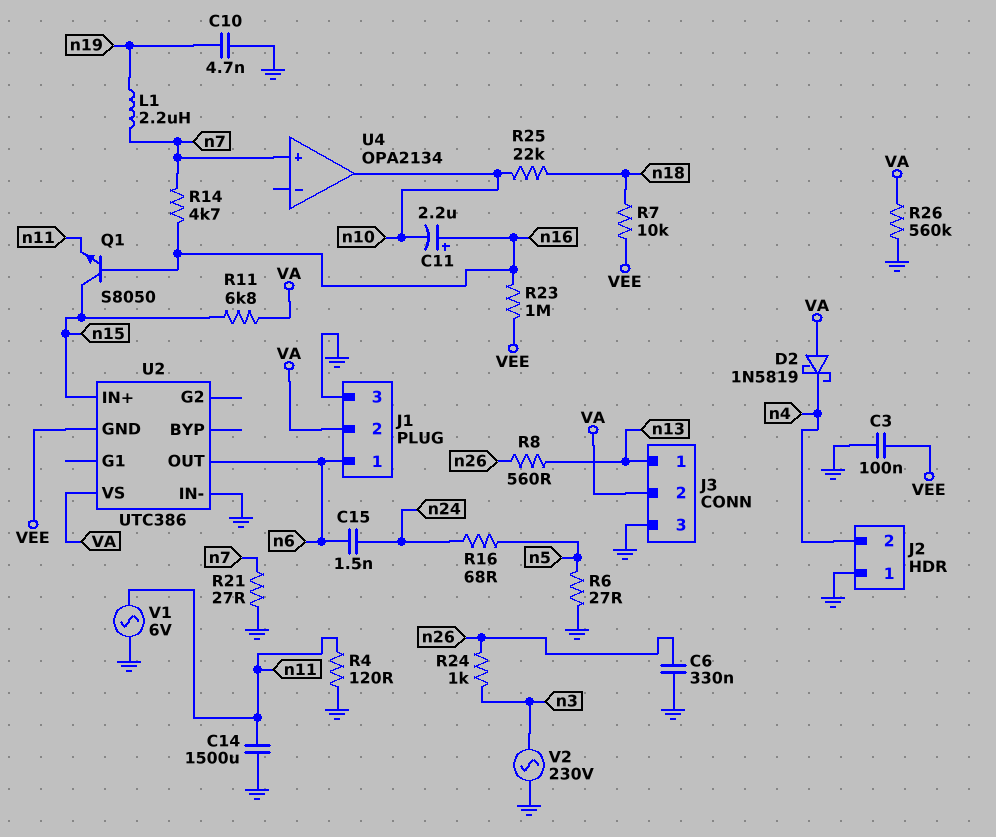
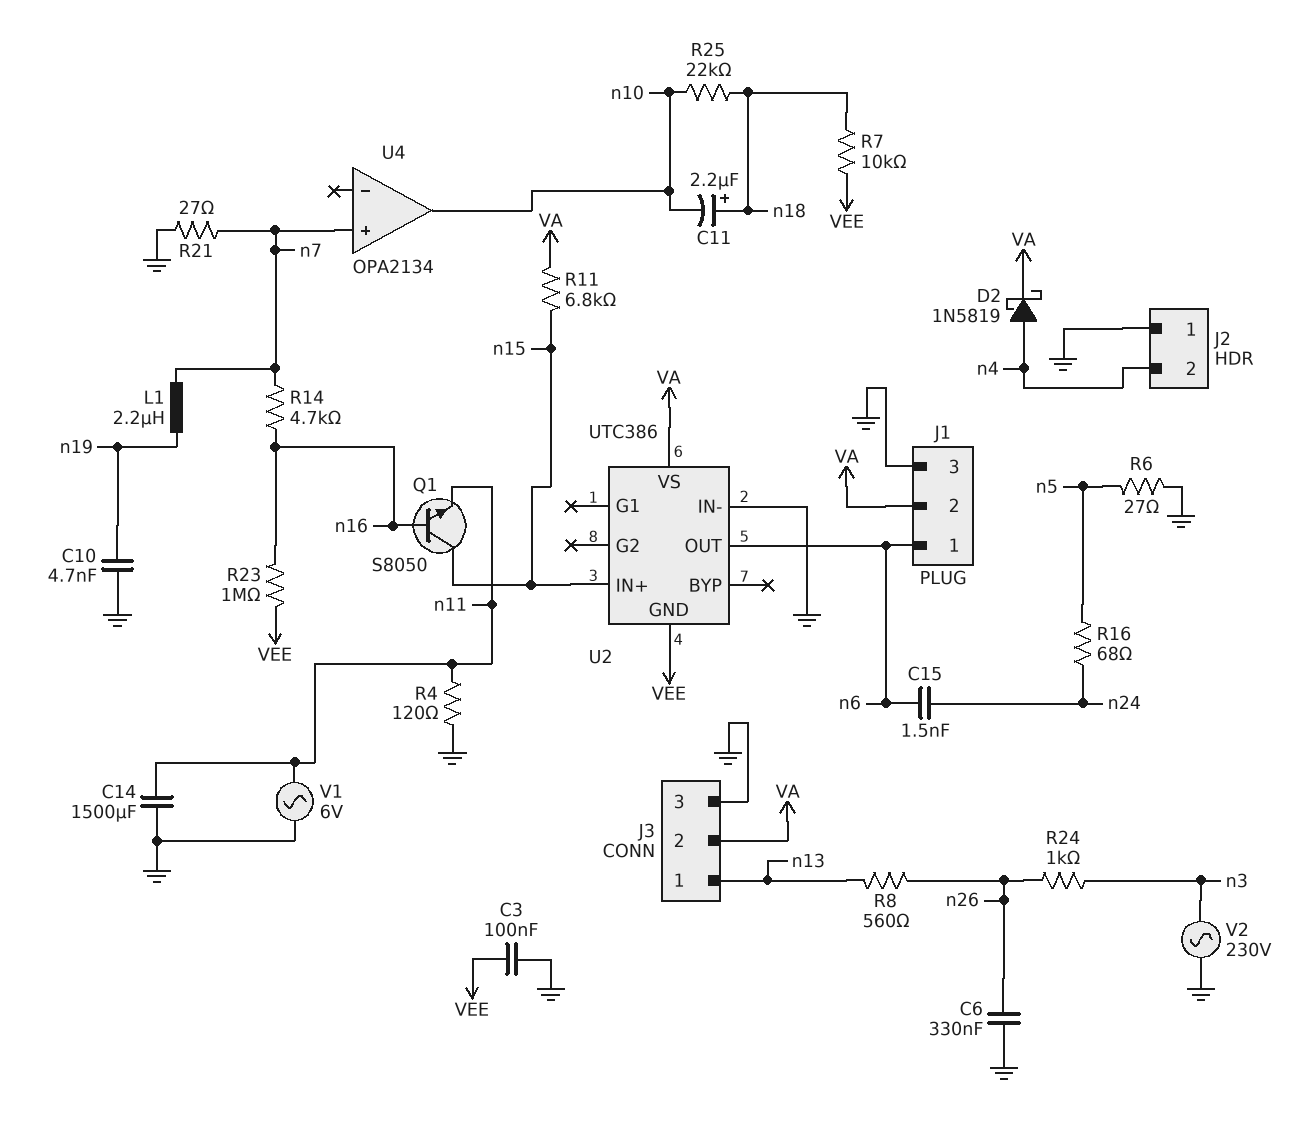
C11: 2.2uF (plus n16, minus n10) -> 2.2uF (plus n18, minus n10)
D2: schottky 1N5819 (A VA, K n4) -> schottky 1N5819 (A n4, K VA)
R26: 560k (GND, VA) -> none

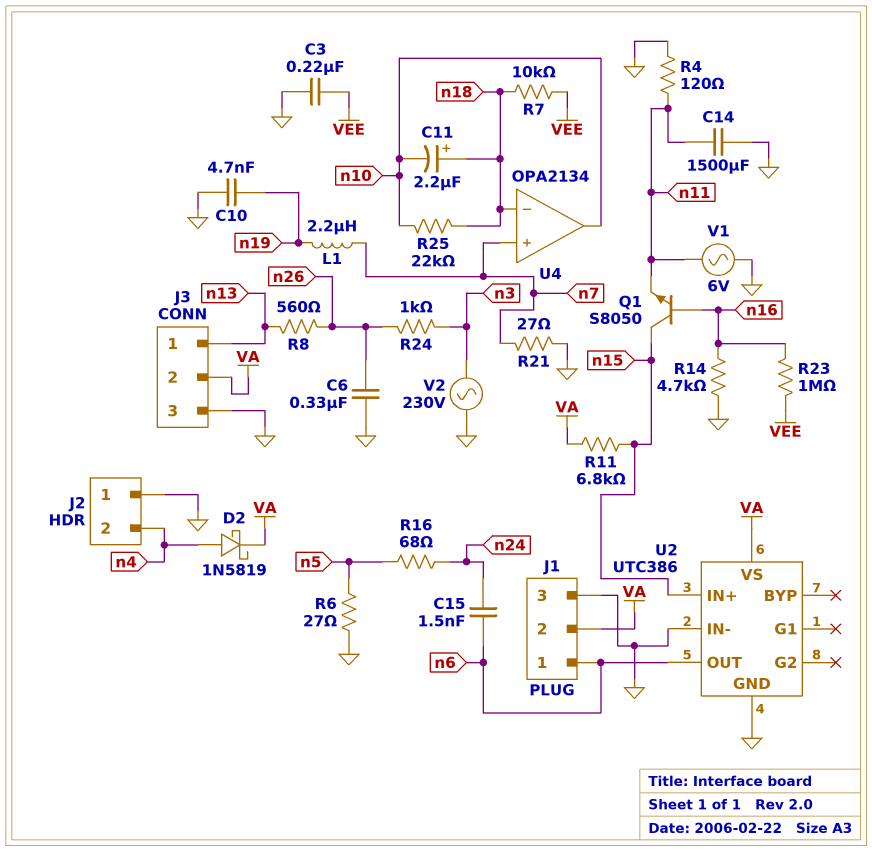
C3: 100nF (GND, VEE) -> 220nF (GND, VEE)
R14: 4.7k (n7, n16) -> 4.7k (GND, n16)
U2 pin GND: VEE -> GND
U4 pin in-: none -> n18

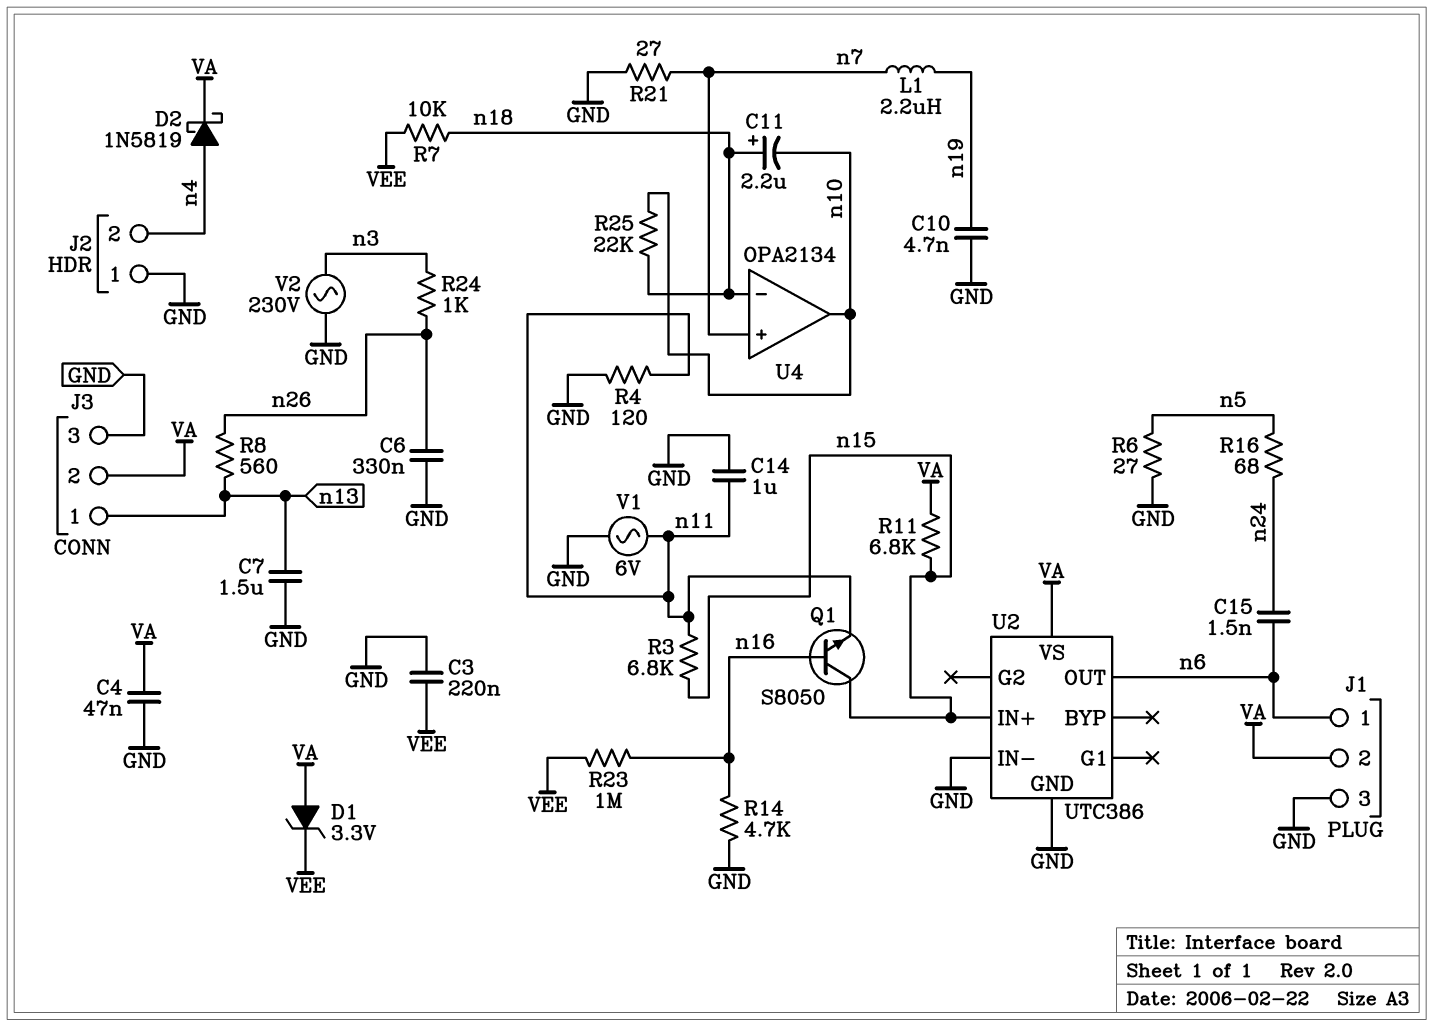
C4: none -> 47nF (GND, VA)
C7: none -> 1.5uF (GND, n13)
C14: 1500uF (GND, n11) -> 1uF (GND, n11)
D1: none -> zener 3.3V (A VA, K VEE)
R3: none -> 6.8k (n11, n15)

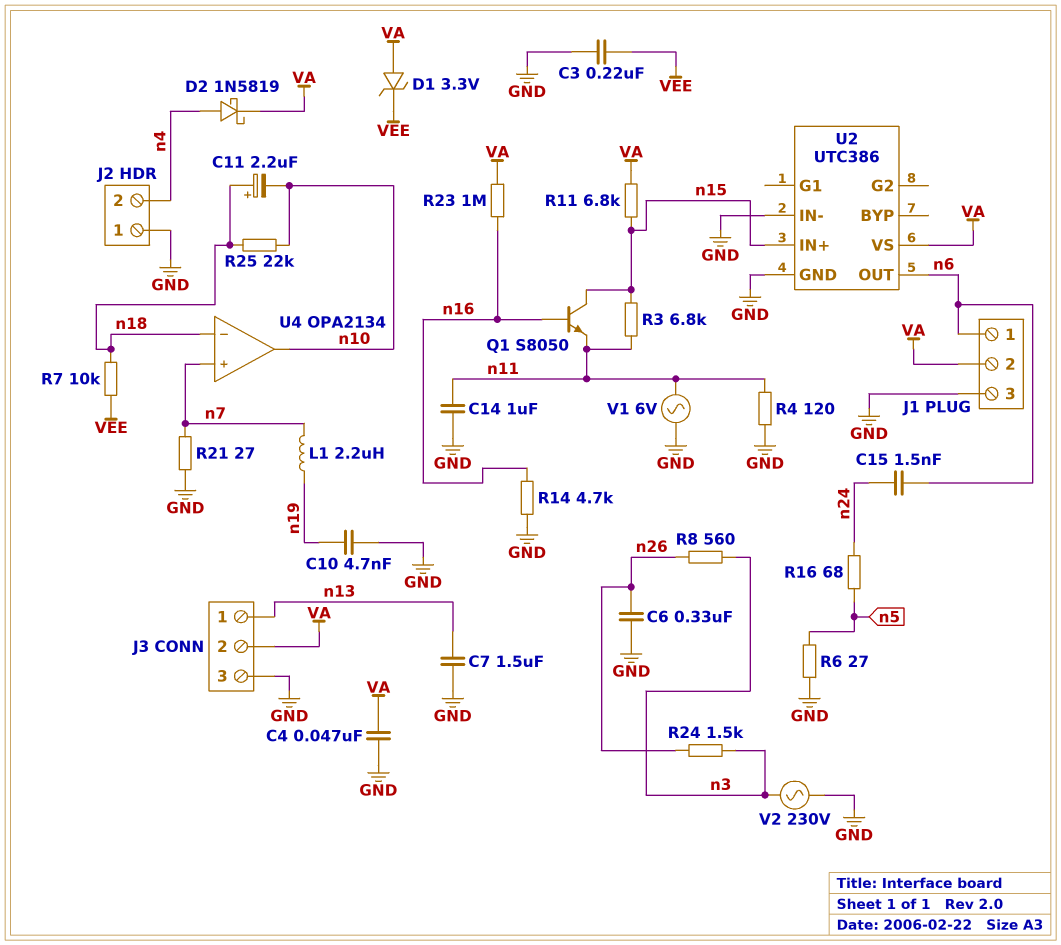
R8: 560 (n13, n26) -> 560 (n3, n26)
R23: 1M (VEE, n16) -> 1M (VA, n16)
R24: 1k (n3, n26) -> 1.5k (n3, n26)

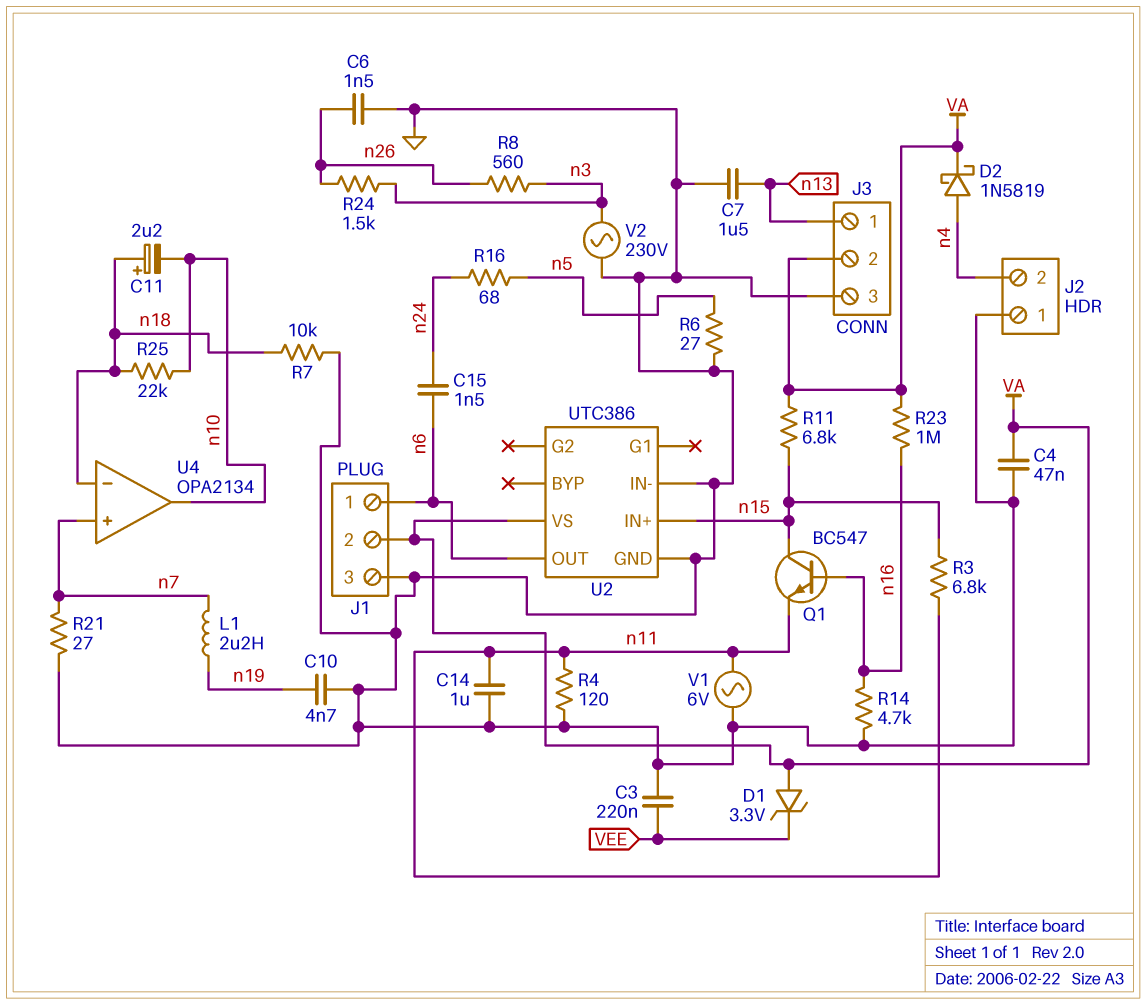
C6: 330nF (GND, n26) -> 1.5nF (GND, n26)
Q1: NPN S8050 (B n16, C n15, E n11) -> NPN BC547 (B n16, C n15, E n11)
R7: 10k (VEE, n18) -> 10k (GND, n18)

